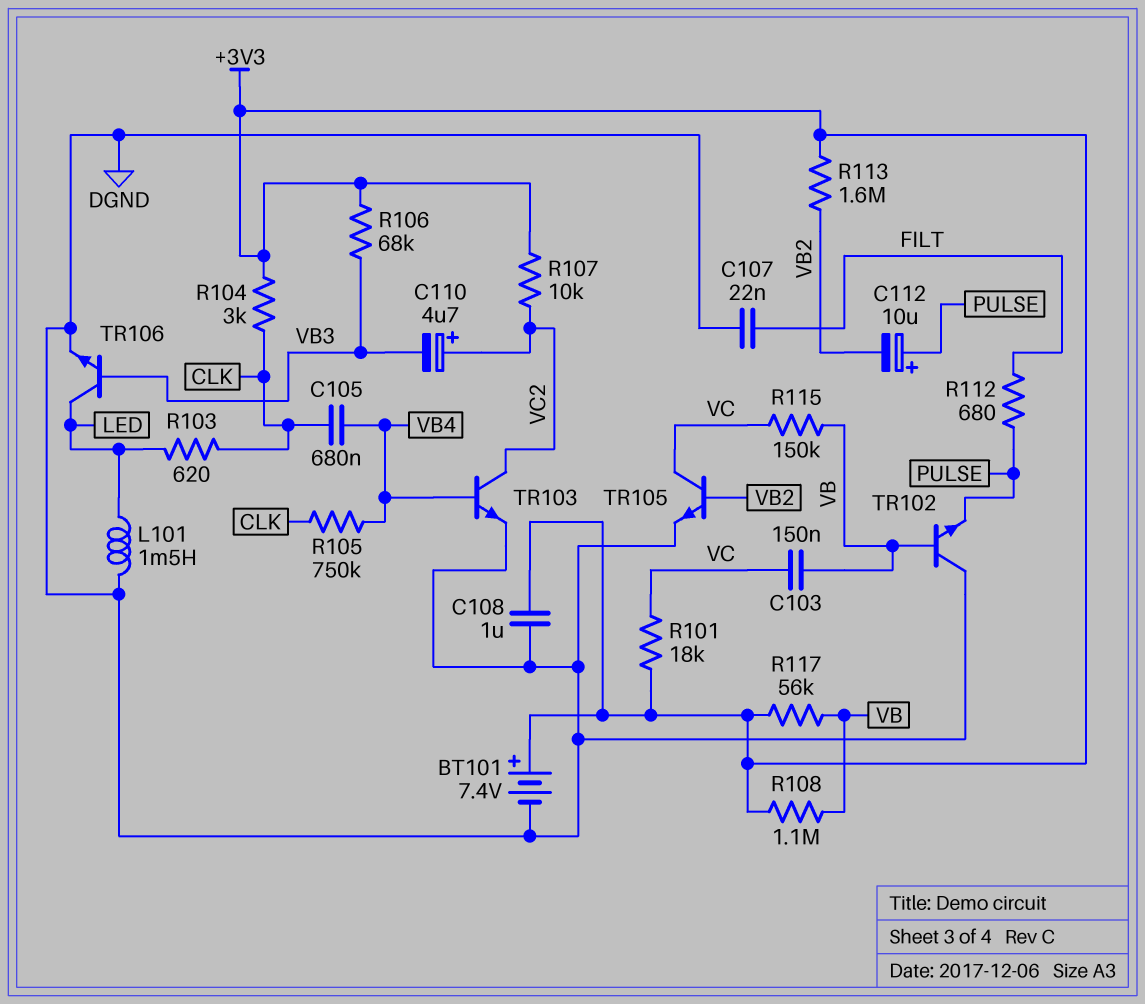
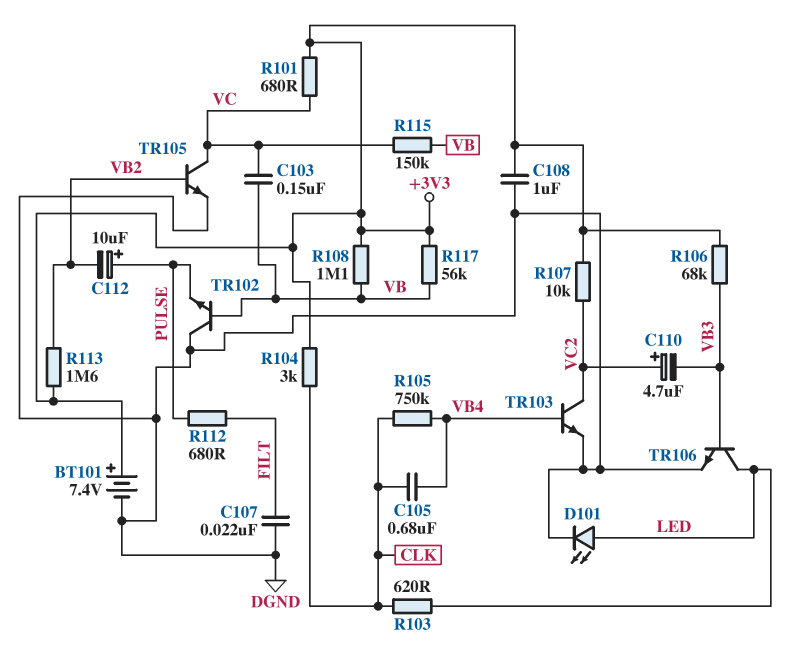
D101: none -> LED (A LED, K DGND)
L101: 1.5mH (DGND, LED) -> none
R101: 18k (+3V3, VC) -> 680 (+3V3, VC)

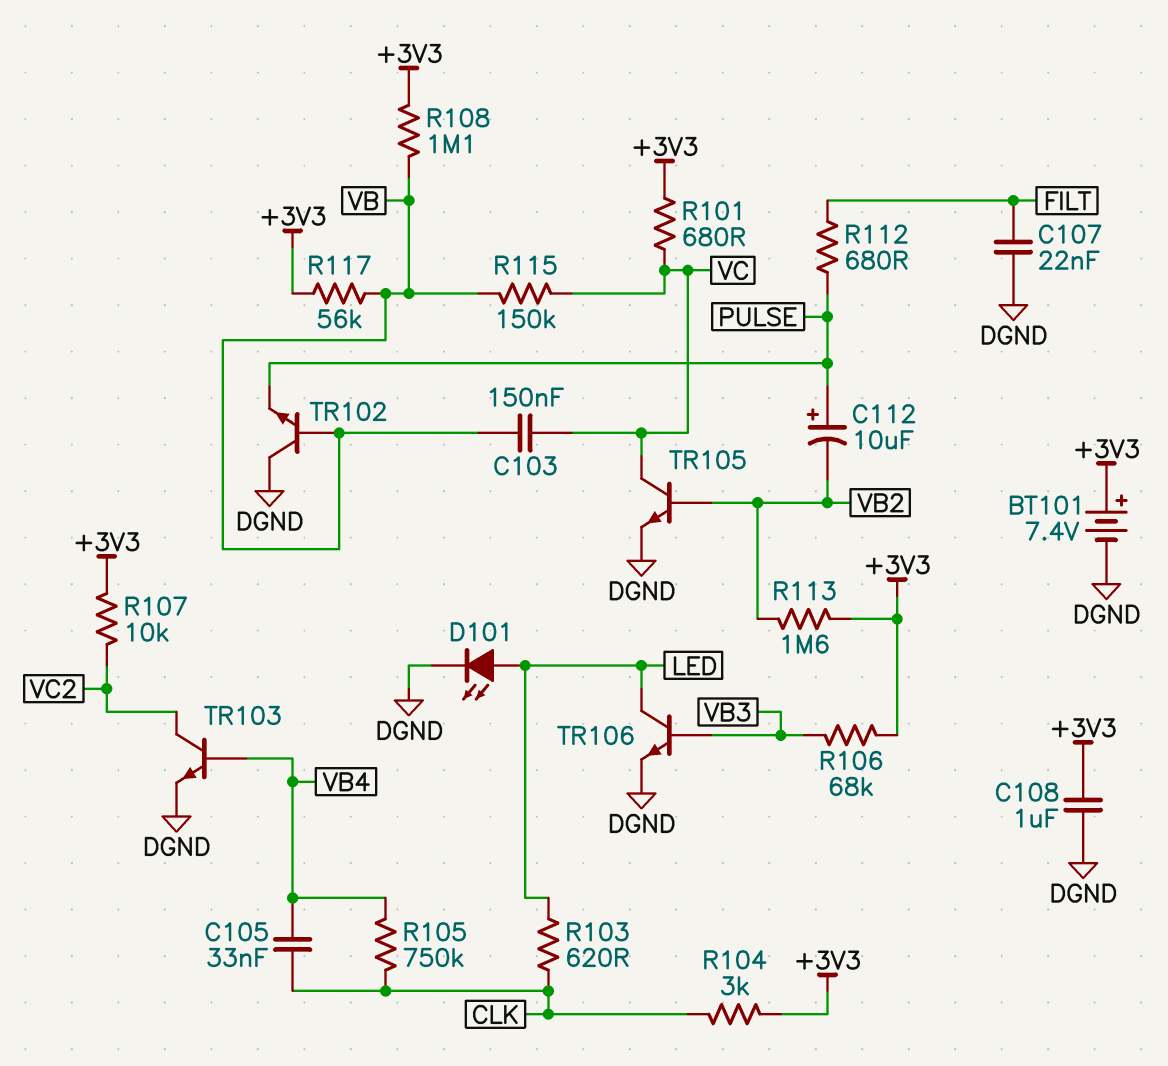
C105: 680nF (CLK, VB4) -> 33nF (CLK, VB4)
C110: 4.7uF (plus VC2, minus VB3) -> none

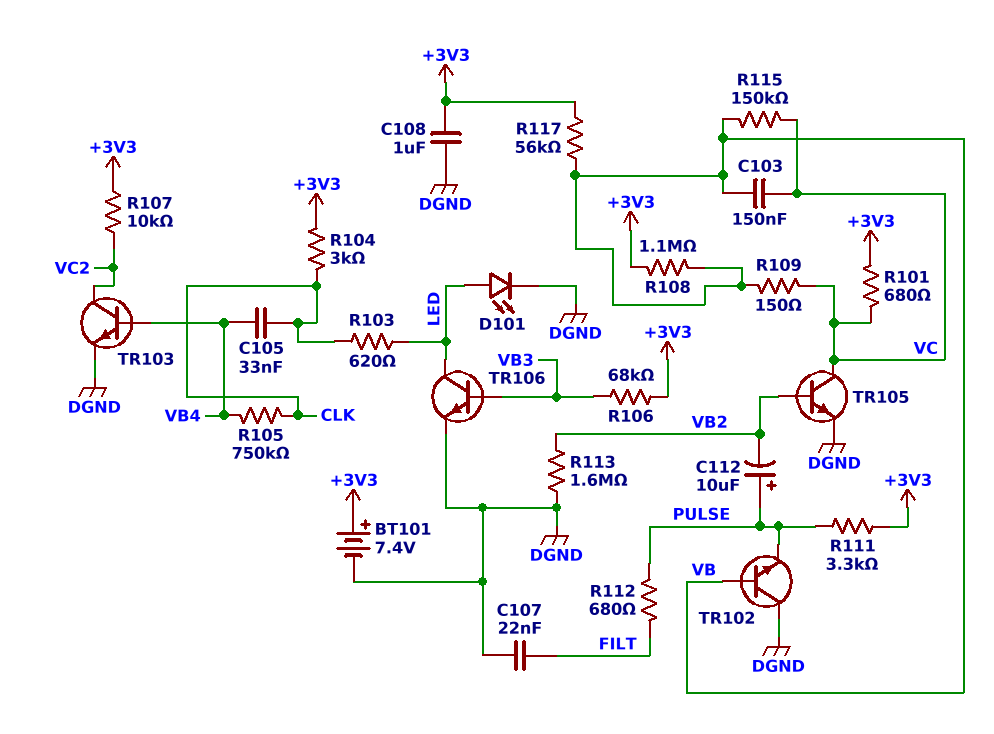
R109: none -> 150 (VB, VC)
R111: none -> 3.3k (+3V3, PULSE)
R113: 1.6M (+3V3, VB2) -> 1.6M (DGND, VB2)

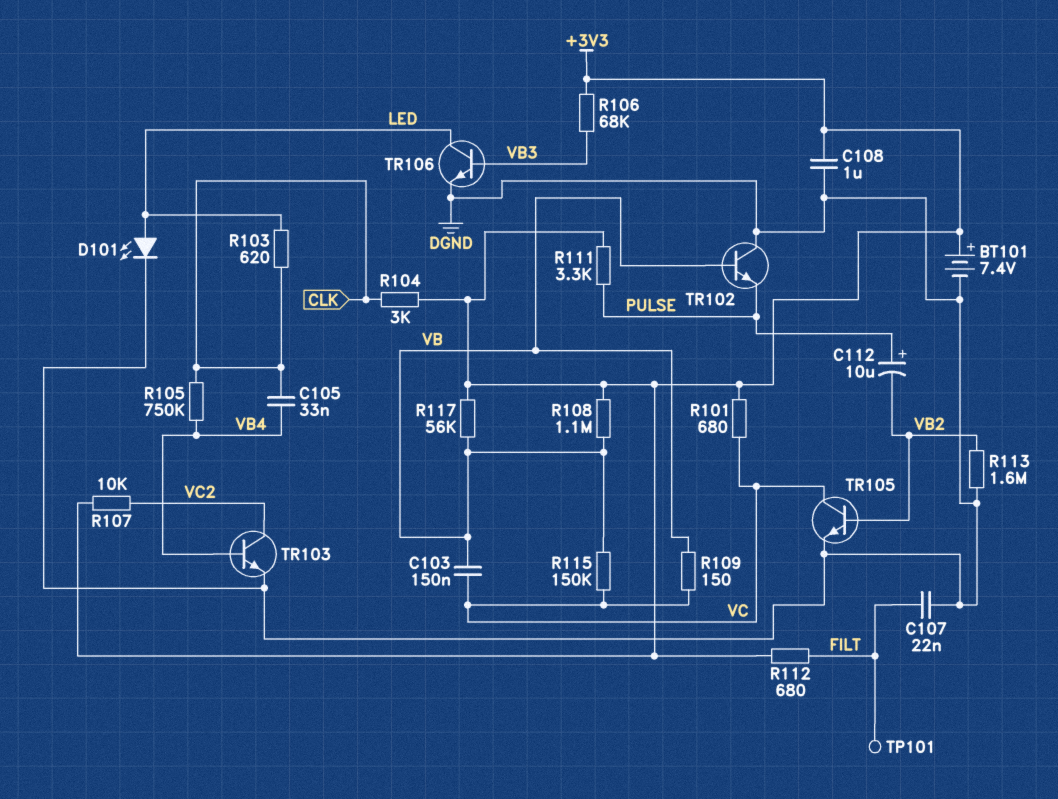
R112: 680 (FILT, PULSE) -> 680 (+3V3, FILT)
TP101: none -> test point (FILT)

